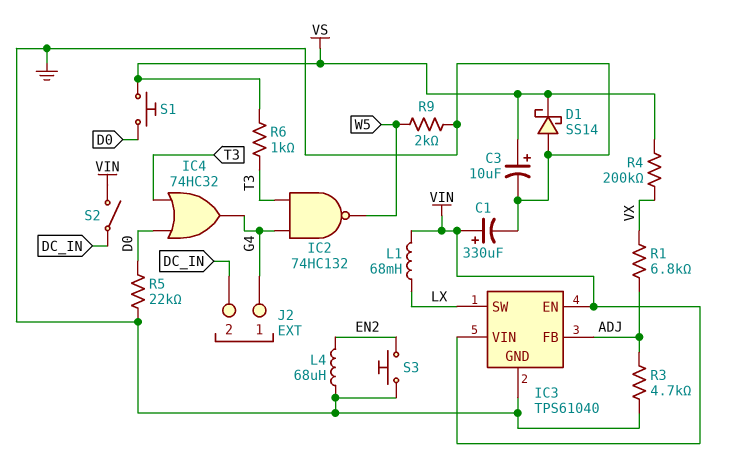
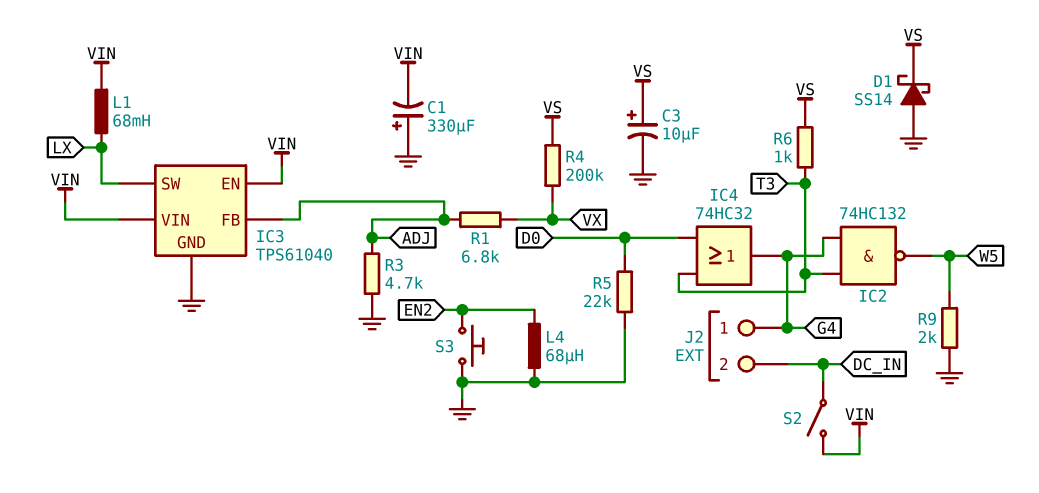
C1: 330uF (plus VIN, minus GND) -> 330uF (plus GND, minus VIN)
S1: button (D0, VS) -> none

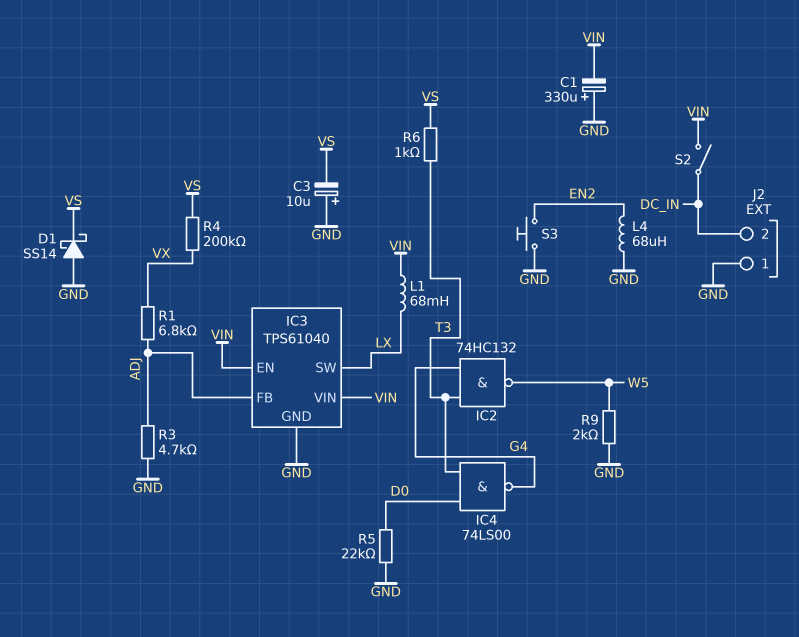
C3: 10uF (plus VS, minus GND) -> 10uF (plus GND, minus VS)
IC4: OR 74HC32 (in D0, in T3, out G4) -> NAND 74LS00 (in D0, in T3, out G4)
J2 pin 1: G4 -> GND

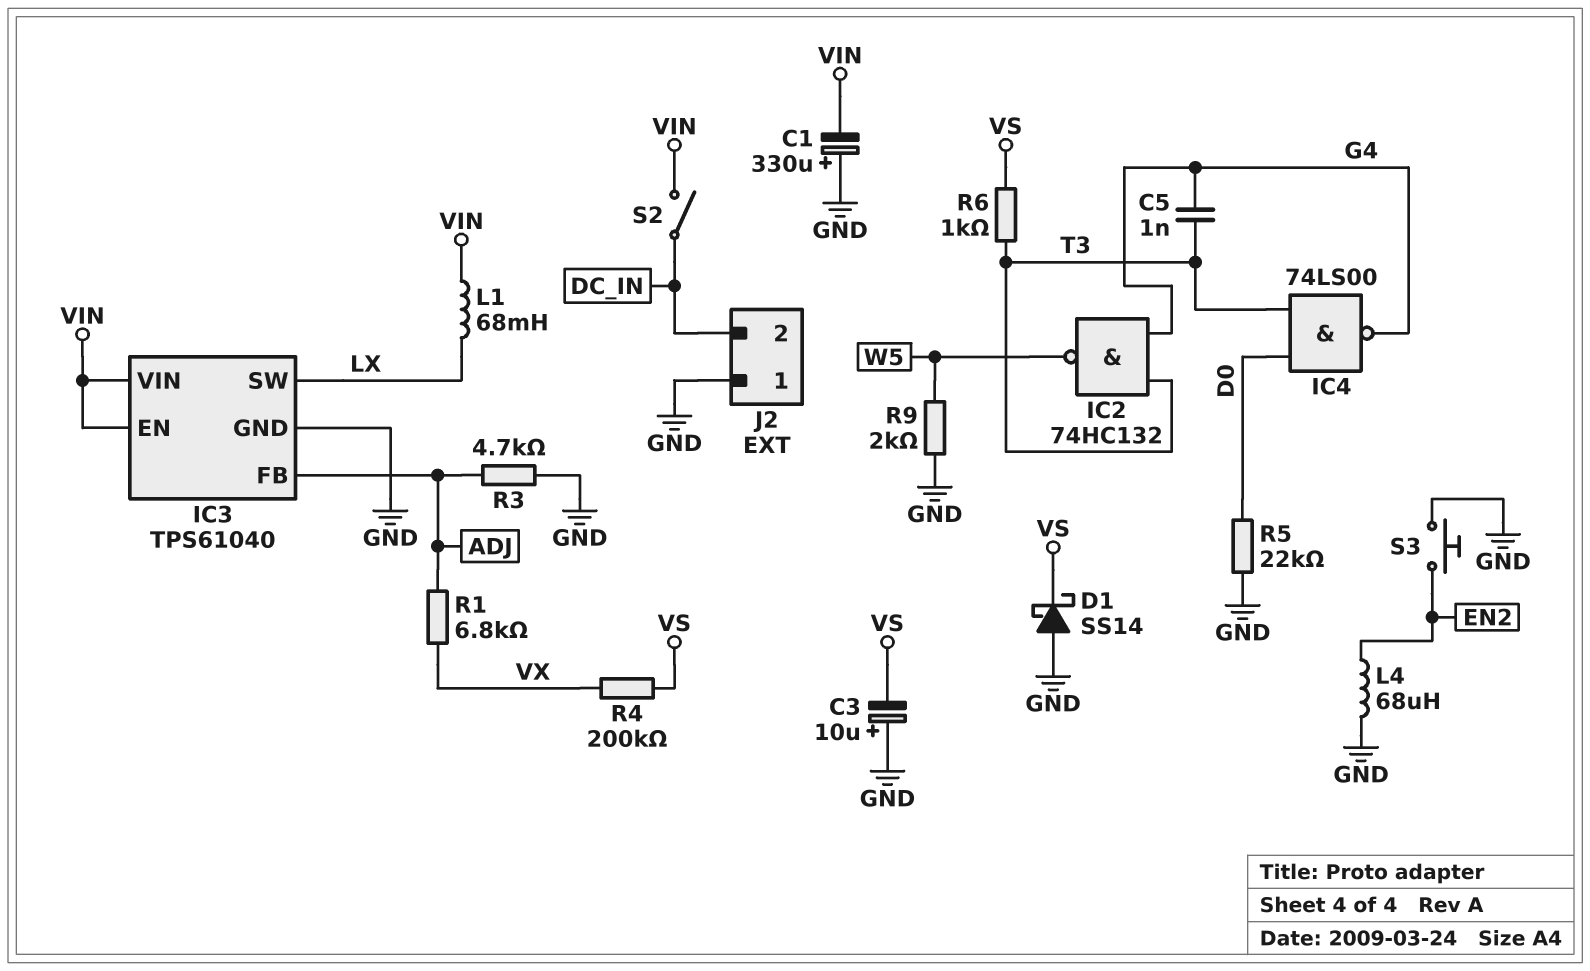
C5: none -> 1nF (G4, T3)

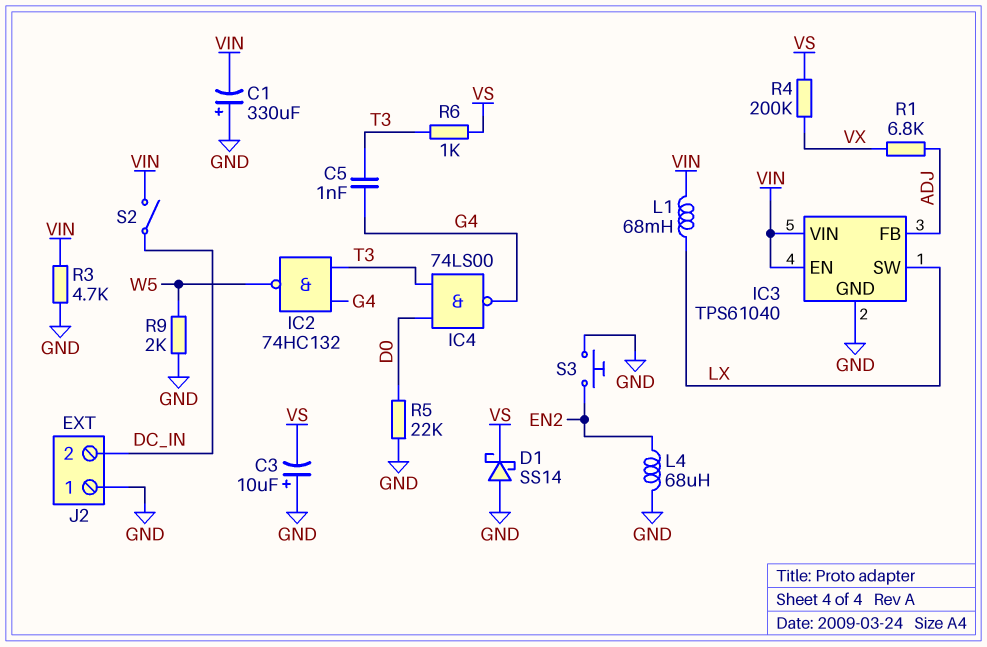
R3: 4.7k (ADJ, GND) -> 4.7k (GND, VIN)

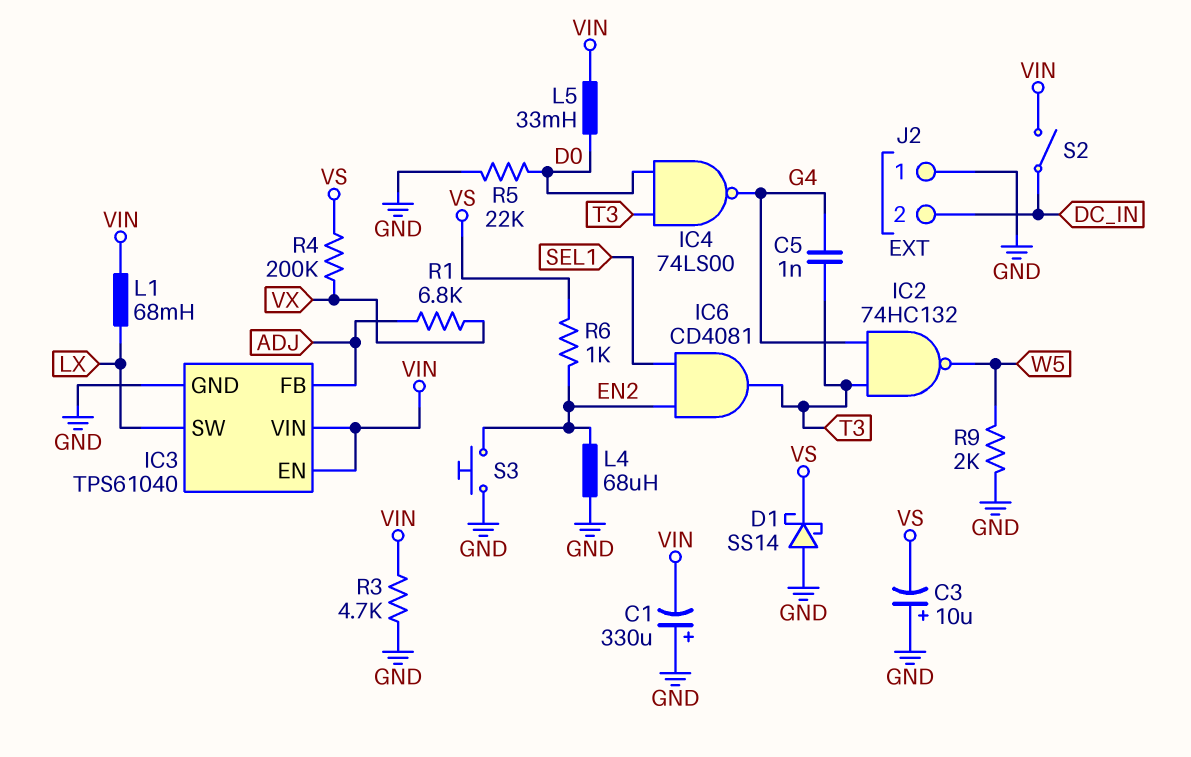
IC6: none -> AND CD4081 (in EN2, in SEL1, out T3)
L5: none -> 33mH (D0, VIN)
R6: 1k (T3, VS) -> 1k (EN2, VS)

